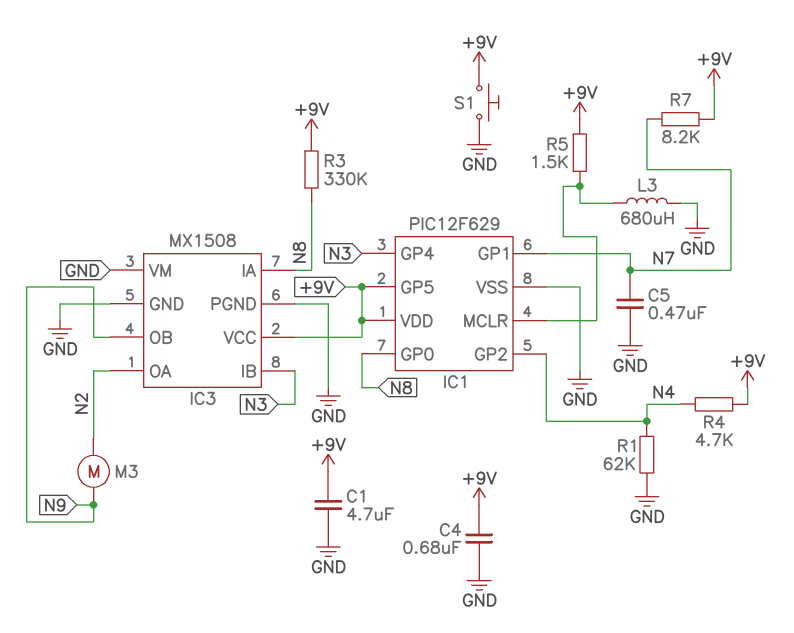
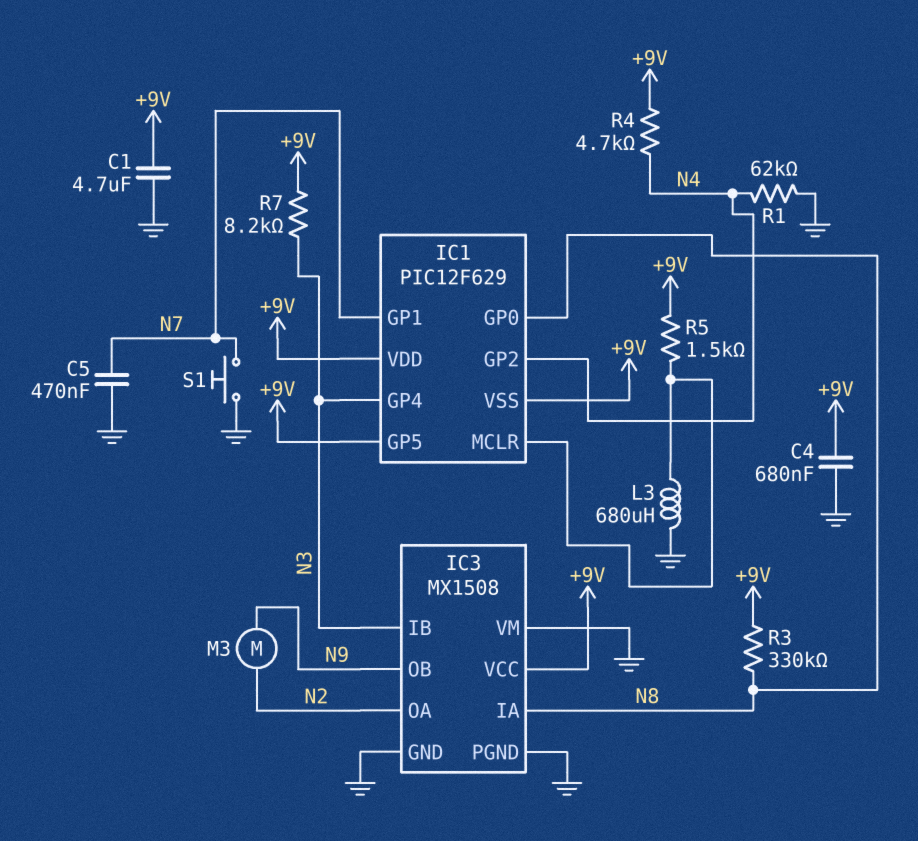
IC1 pin VSS: GND -> +9V
R7: 8.2k (+9V, N7) -> 8.2k (+9V, N3)
S1: button (+9V, GND) -> button (GND, N7)

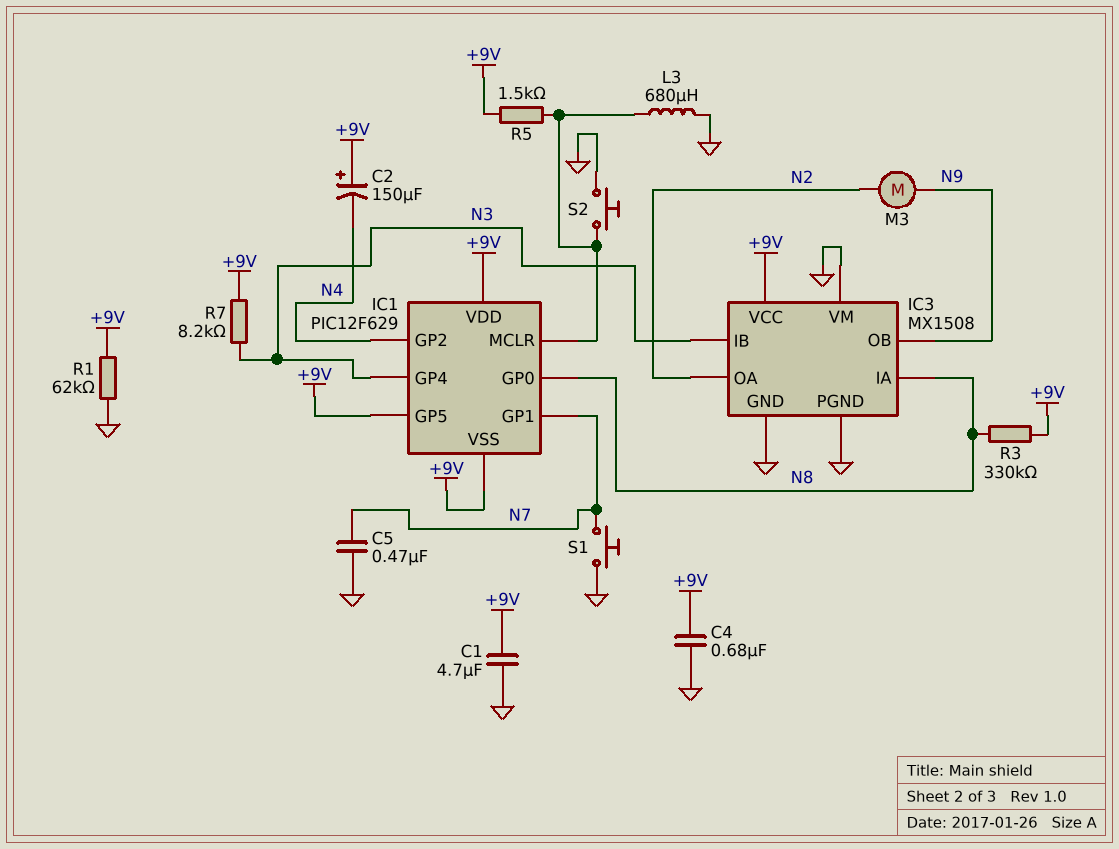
C2: none -> 150uF (plus +9V, minus N4)
R1: 62k (GND, N4) -> 62k (+9V, GND)
R4: 4.7k (+9V, N4) -> none
S2: none -> button (GND, IC1/MCLR)

